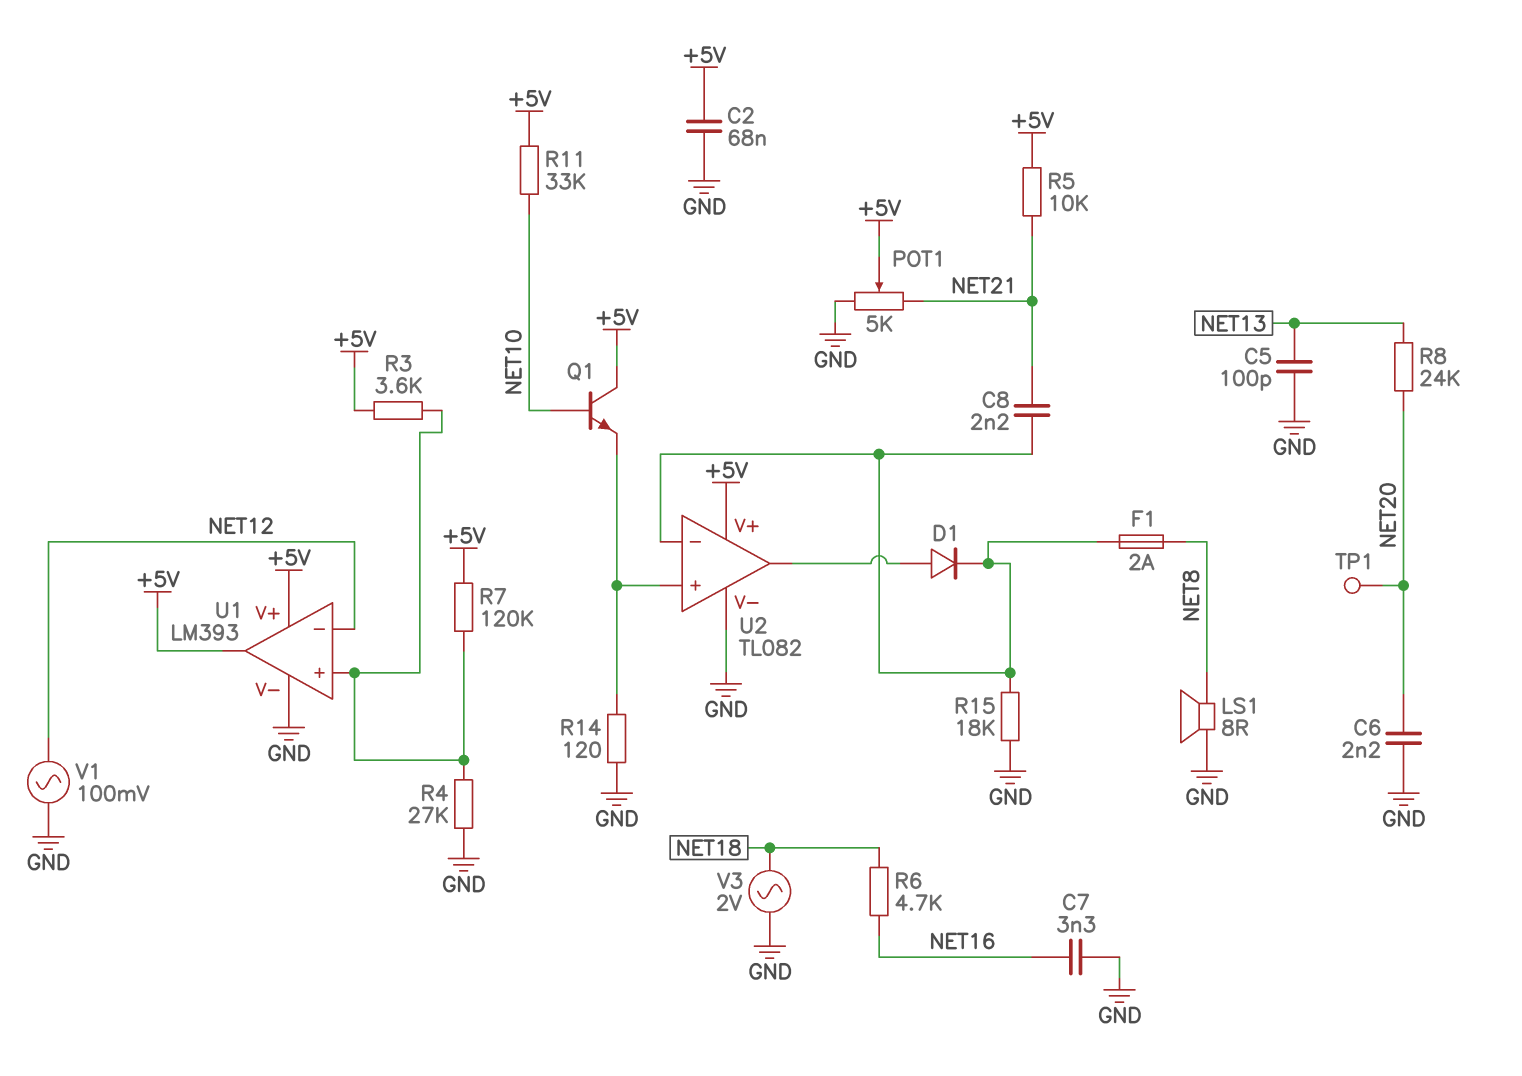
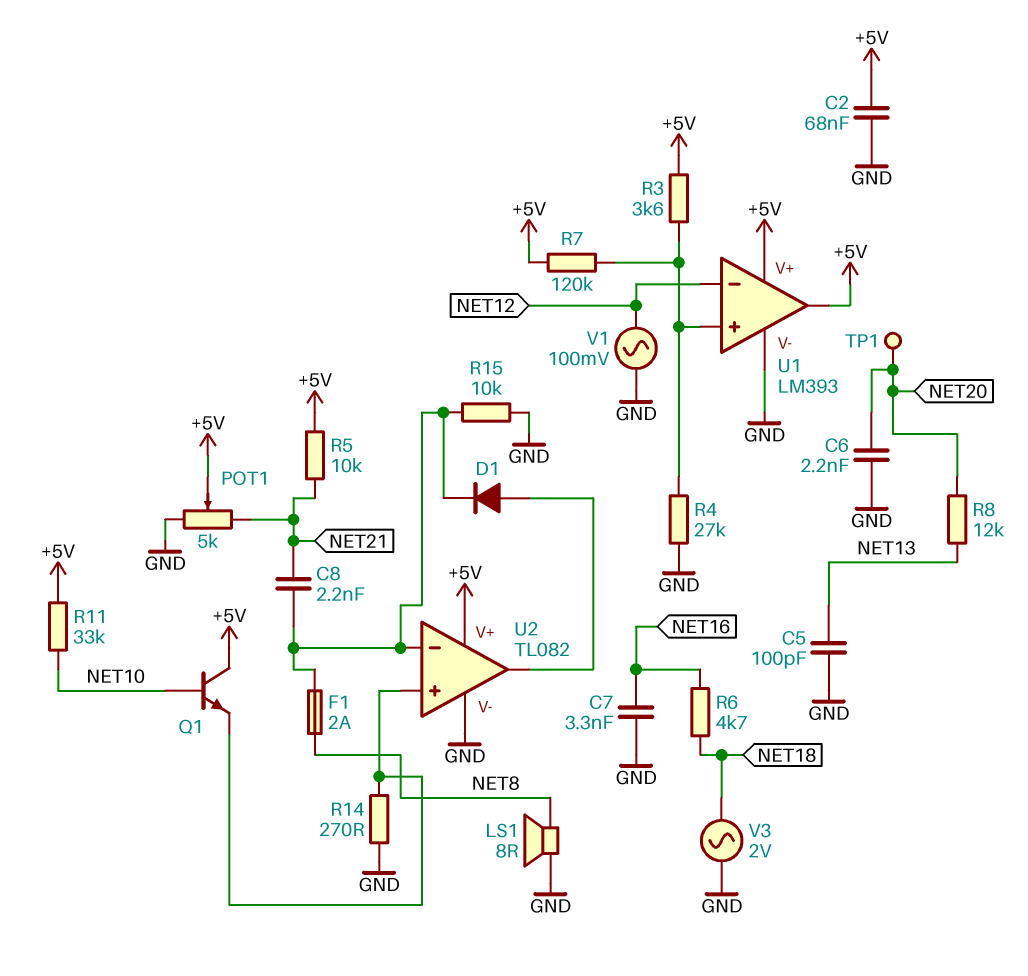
R8: 24k (NET13, NET20) -> 12k (NET13, NET20)
R14: 120 (GND, U2/in+) -> 270 (GND, U2/in+)
R15: 18k (GND, U2/in-) -> 10k (GND, U2/in-)

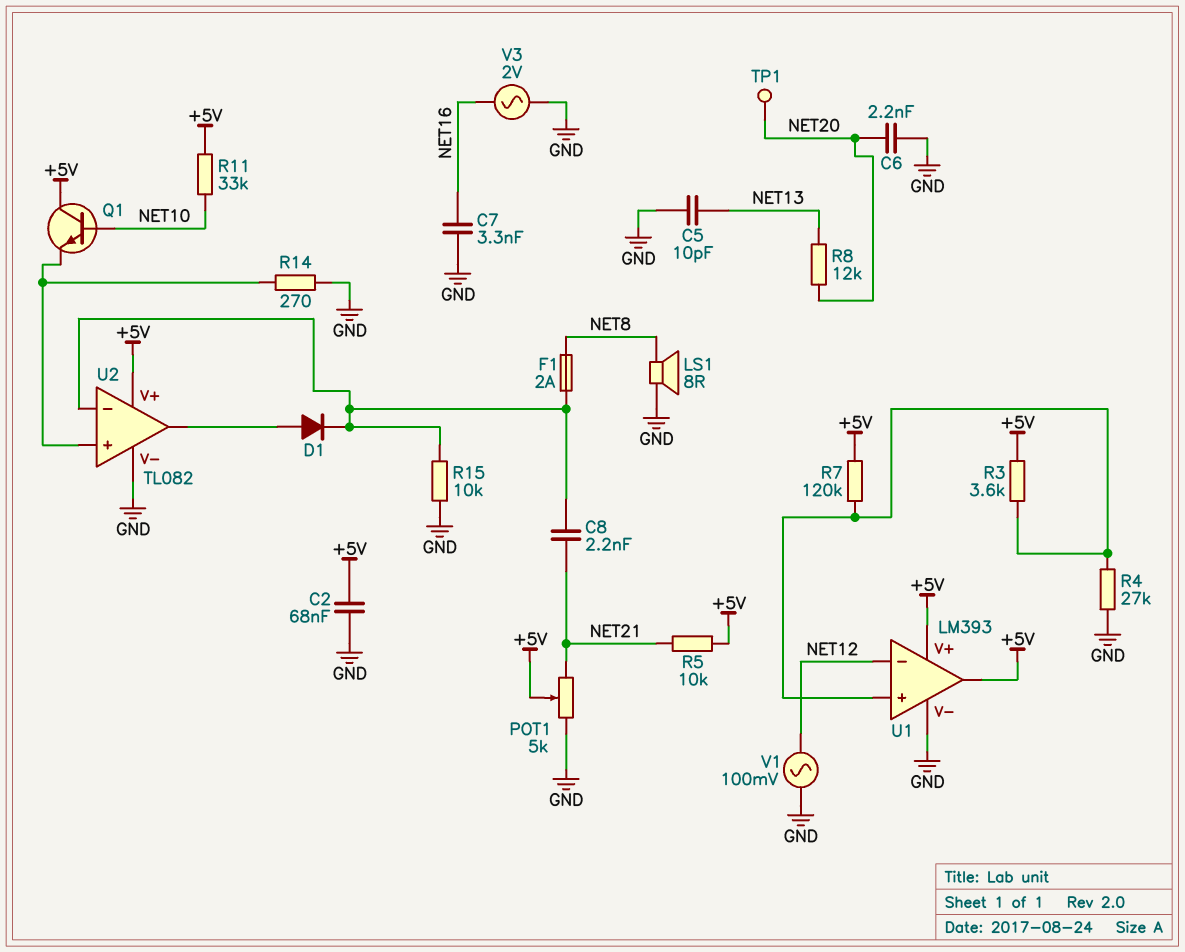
C5: 100pF (GND, NET13) -> 10pF (GND, NET13)
R6: 4.7k (NET16, NET18) -> none
V3: AC 2V (GND, NET18) -> AC 2V (GND, NET16)

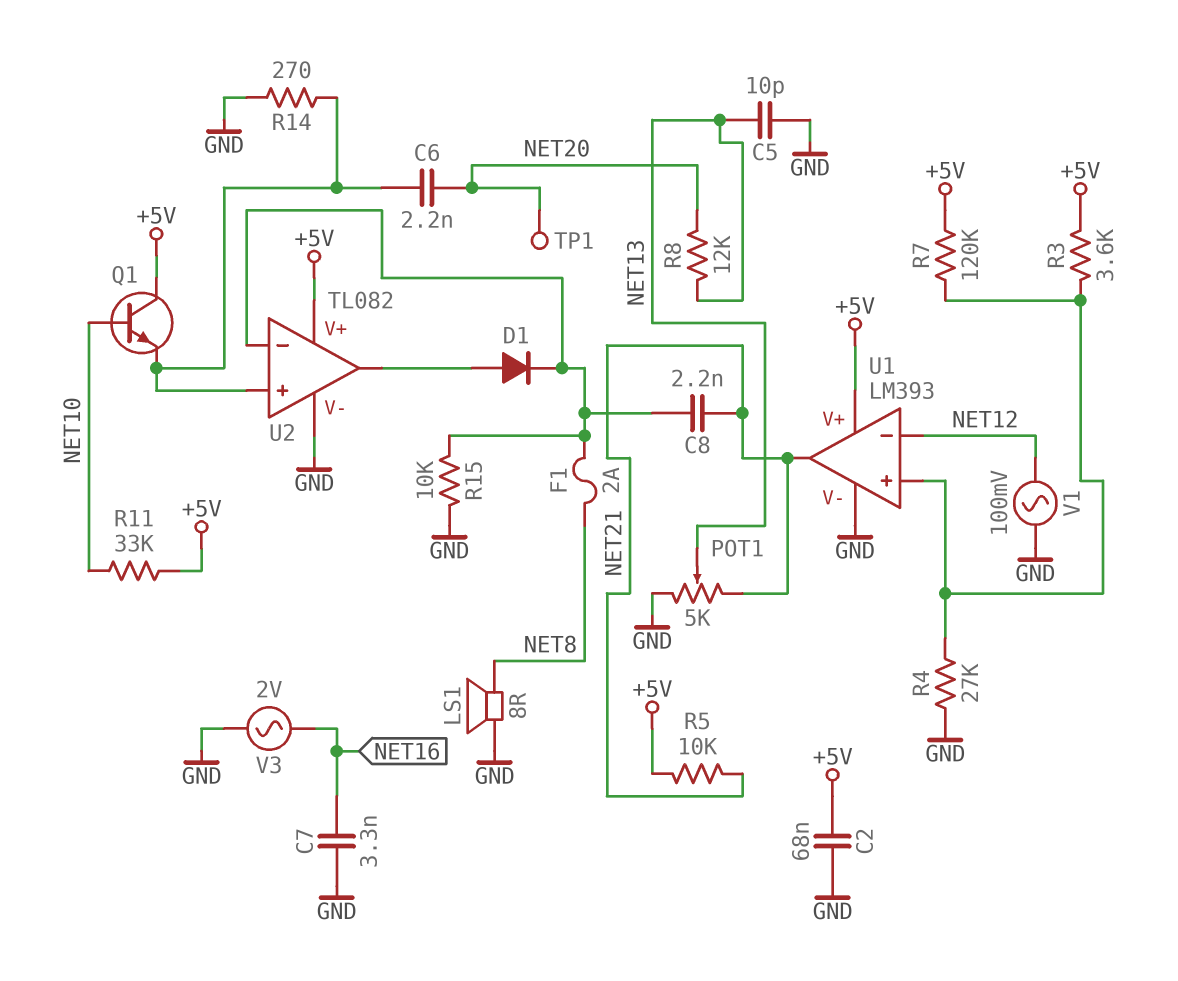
C6: 2.2nF (GND, NET20) -> 2.2nF (NET20, U2/in+)
POT1: 5k (GND, NET21, wiper +5V) -> 5k (GND, NET21, wiper NET13)
U1 pin out: +5V -> NET21

